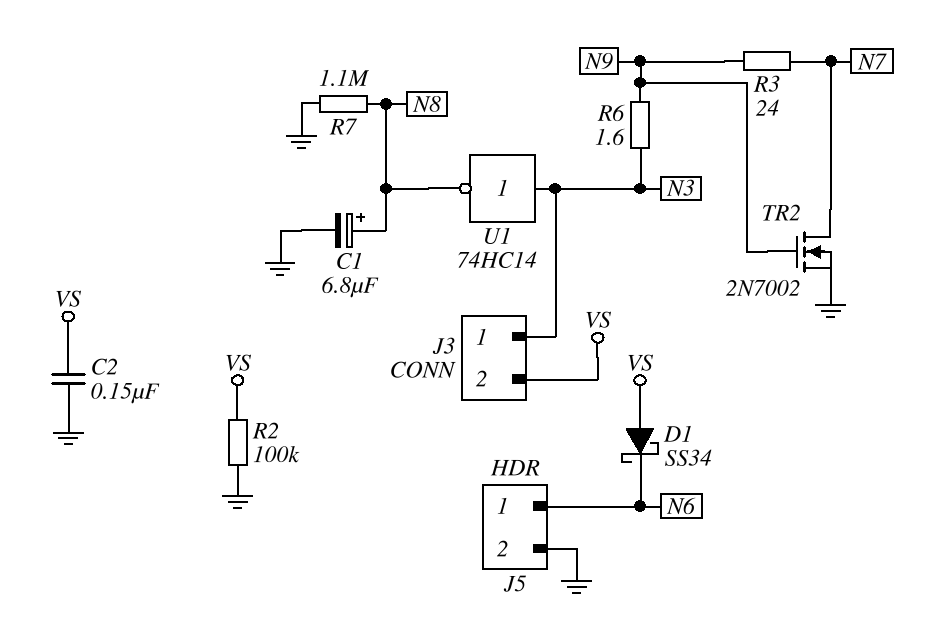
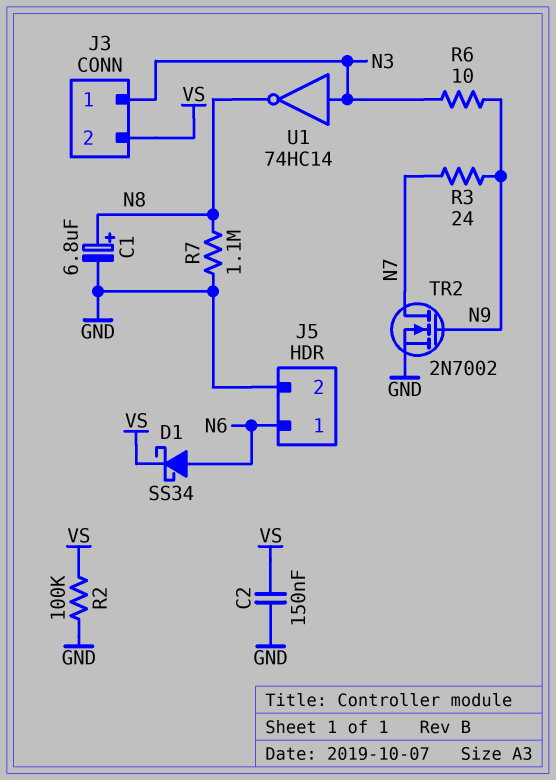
D1: schottky SS34 (A VS, K N6) -> schottky SS34 (A N6, K VS)
R6: 1.6 (N3, N9) -> 10 (N3, N9)

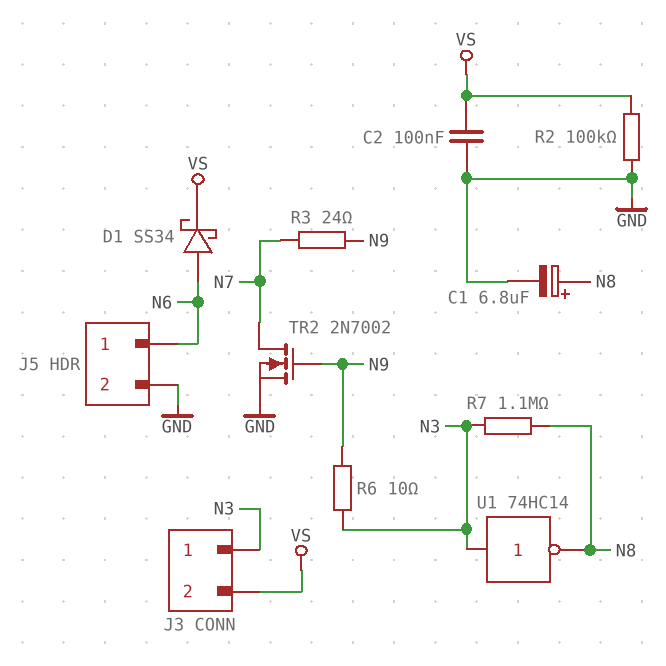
C2: 150nF (GND, VS) -> 100nF (GND, VS)
R7: 1.1M (GND, N8) -> 1.1M (N3, N8)

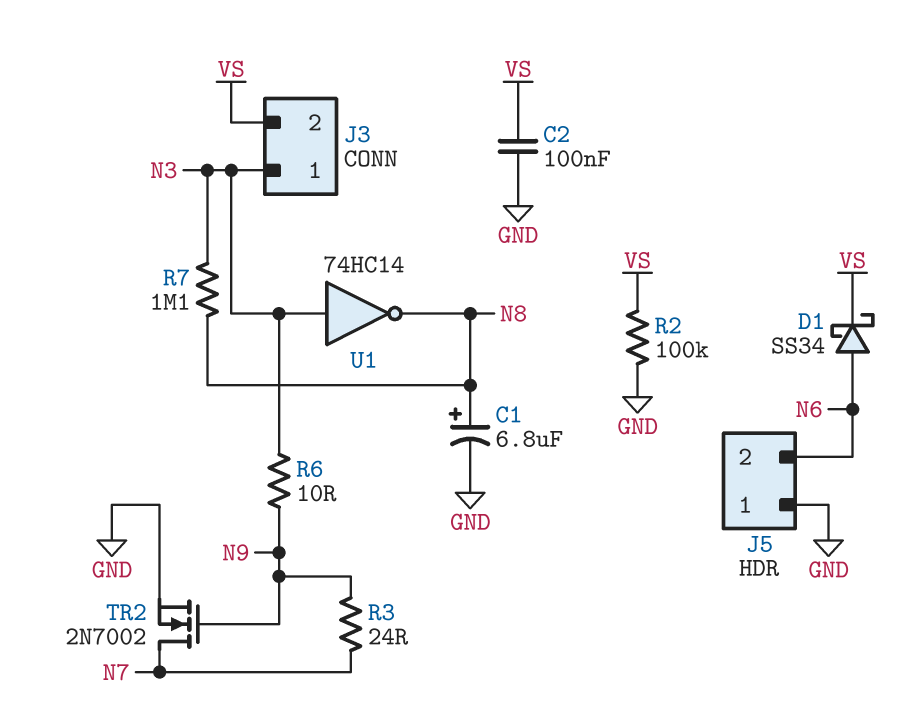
J5 pin 1: N6 -> GND
J5 pin 2: GND -> N6

